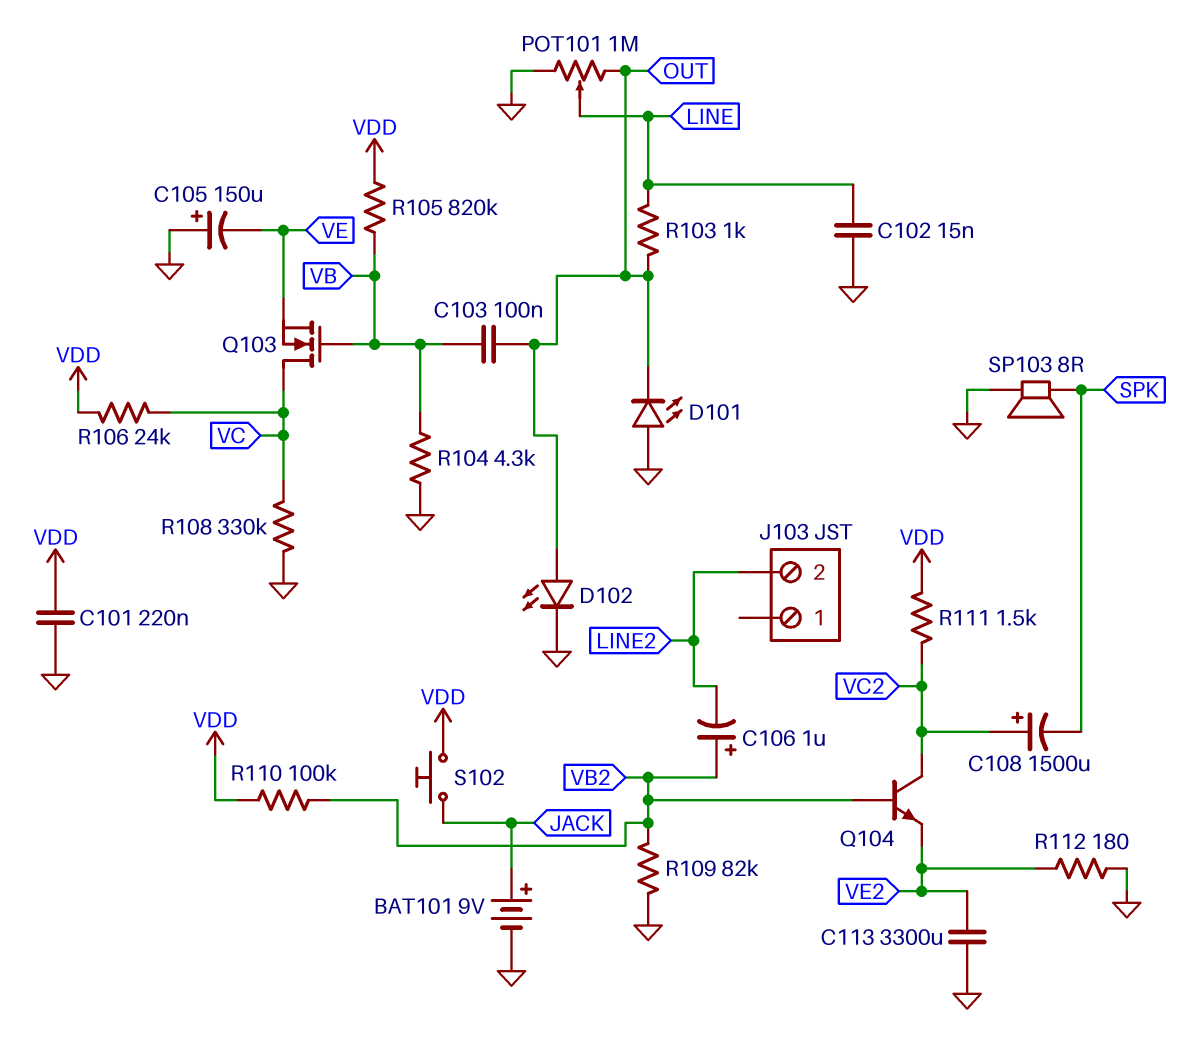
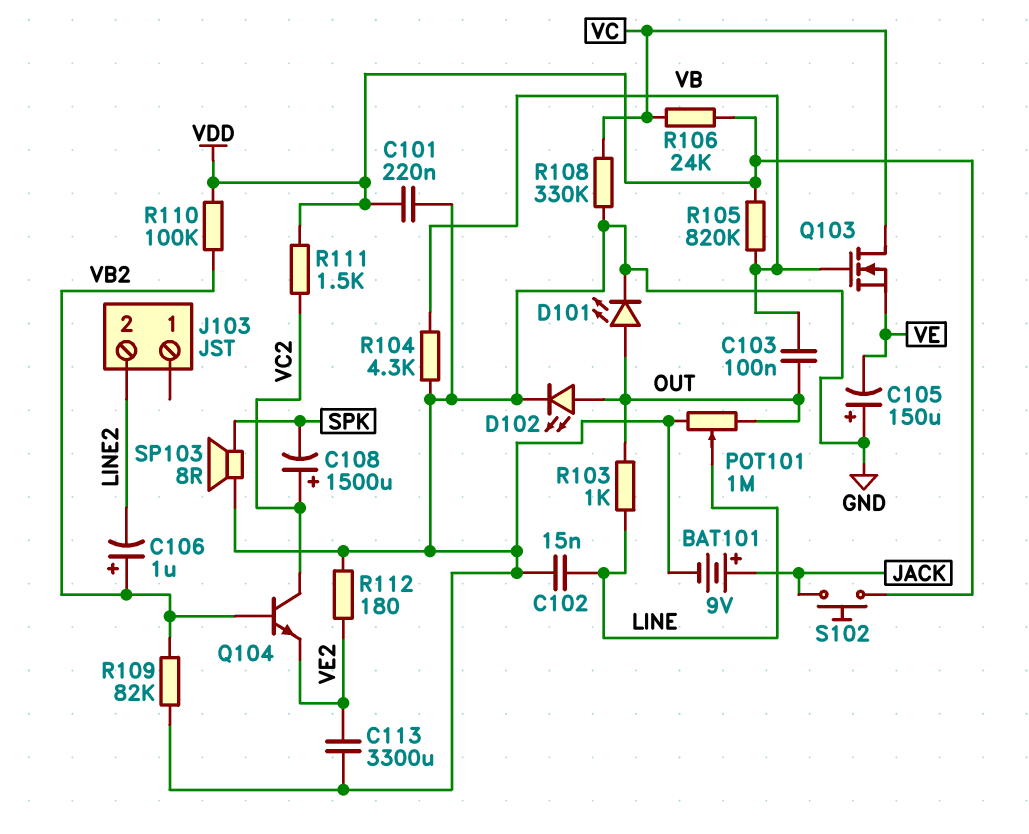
D101: LED (A GND, K OUT) -> LED (A OUT, K GND)

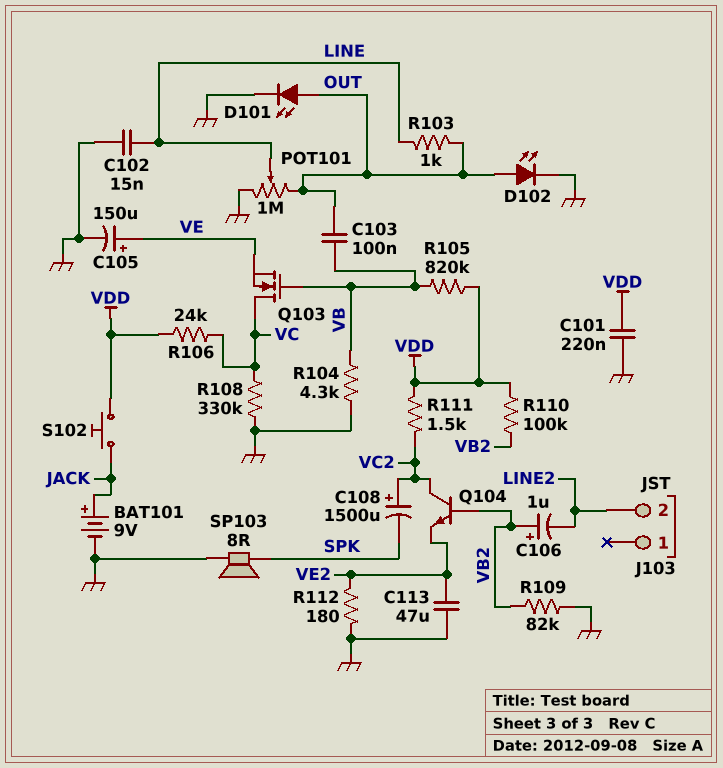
C105: 150uF (plus GND, minus VE) -> 150uF (plus VE, minus GND)
C113: 3300uF (GND, VE2) -> 47uF (GND, VE2)

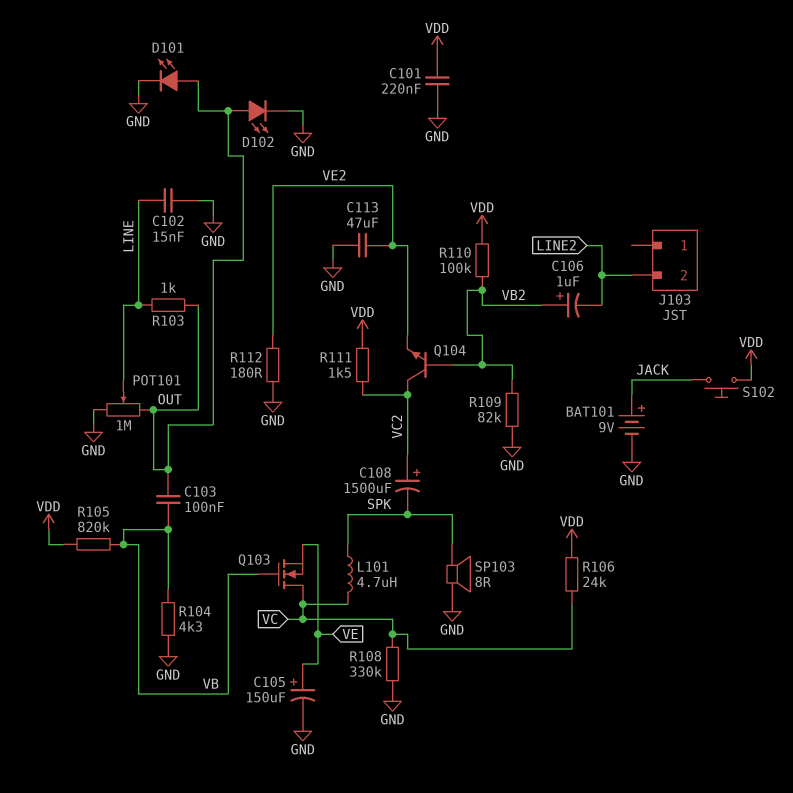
L101: none -> 4.7uH (SPK, VC)

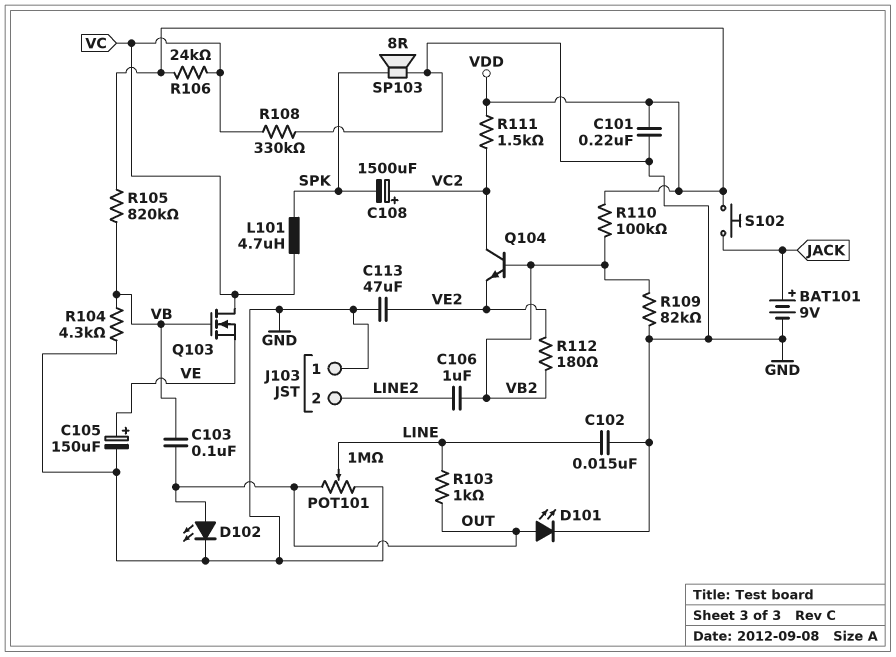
C106: 1uF (plus VB2, minus LINE2) -> 1uF (LINE2, VB2)
J103 pin 1: none -> GND
R112: 180 (GND, VE2) -> 180 (VB2, VE2)

